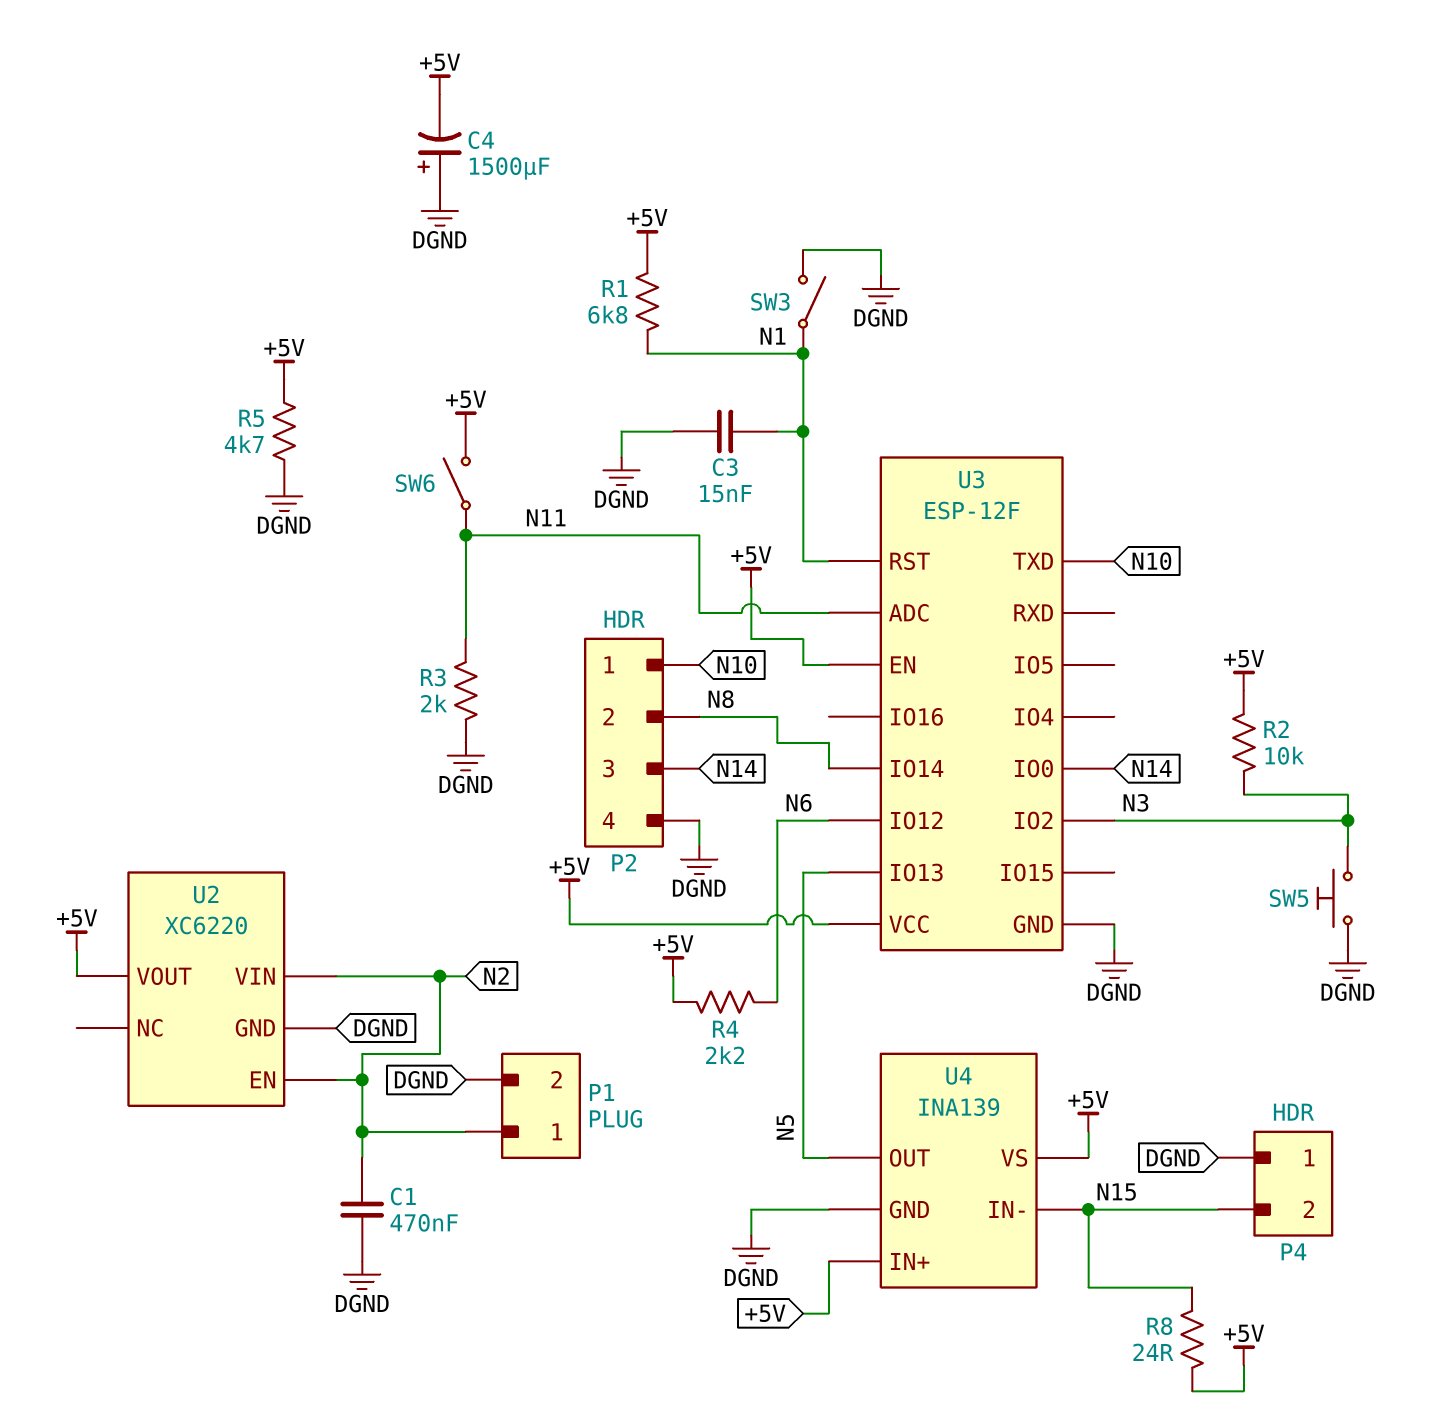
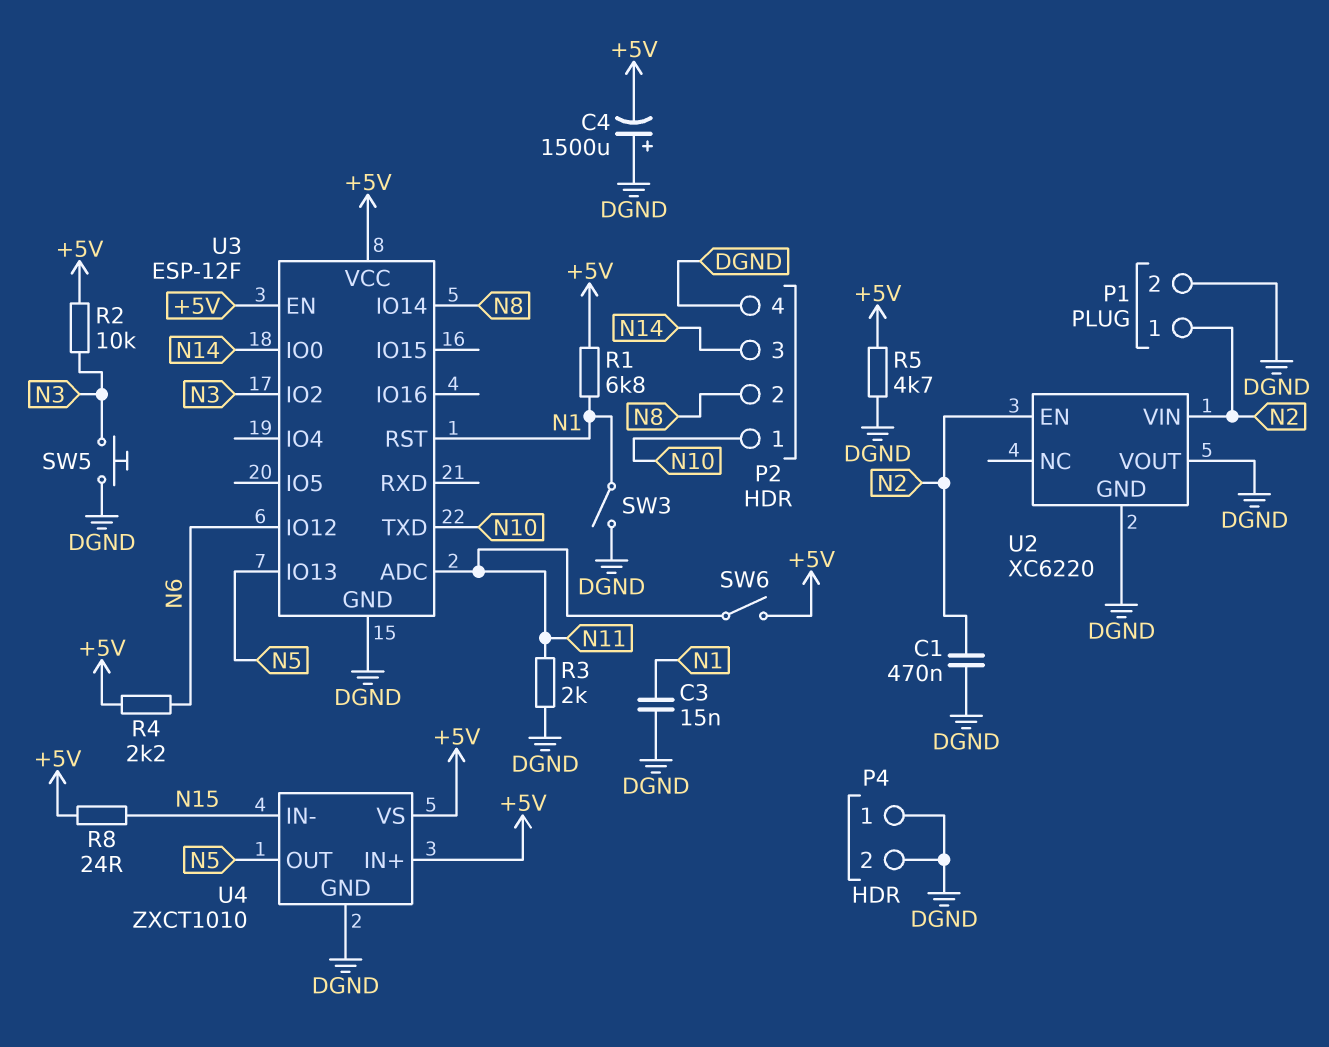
P4 pin 2: N15 -> DGND
U2 pin VOUT: +5V -> DGND
U4: INA139 -> ZXCT1010

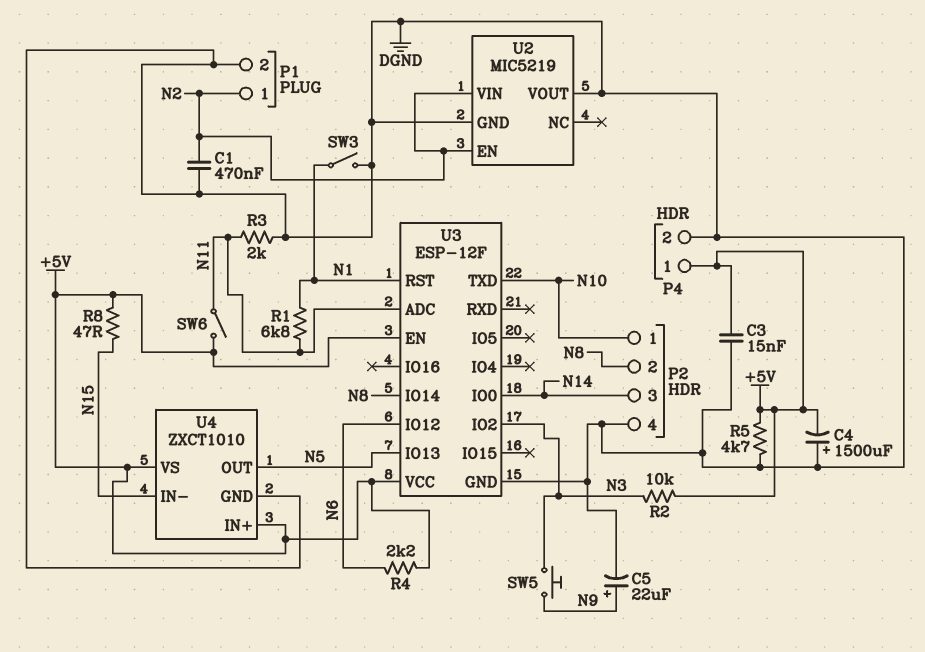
C3: 15nF (DGND, N1) -> 15nF (+5V, DGND)
C5: none -> 22uF (plus N9, minus DGND)
P4 pin 1: DGND -> +5V
R1: 6.8k (+5V, N1) -> 6.8k (N1, N11)
R8: 24 (+5V, N15) -> 47 (+5V, N15)
SW5: button (DGND, N3) -> button (N3, N9)
U2: XC6220 -> MIC5219

